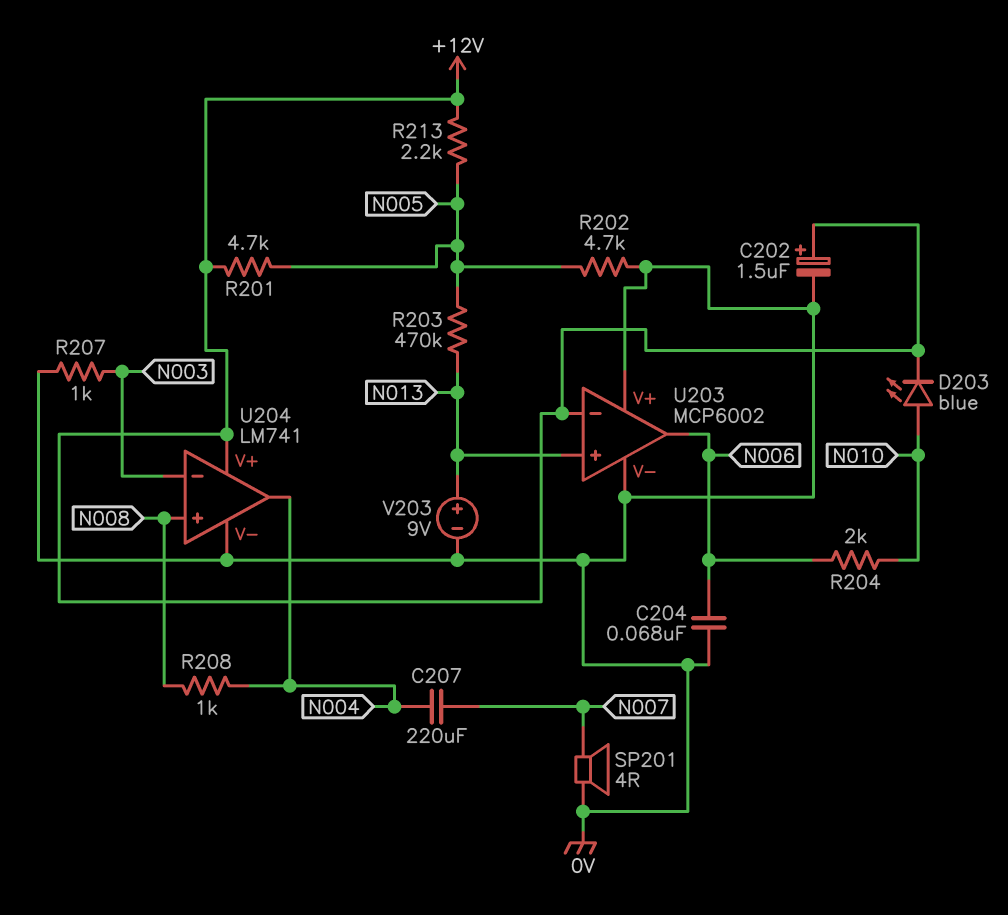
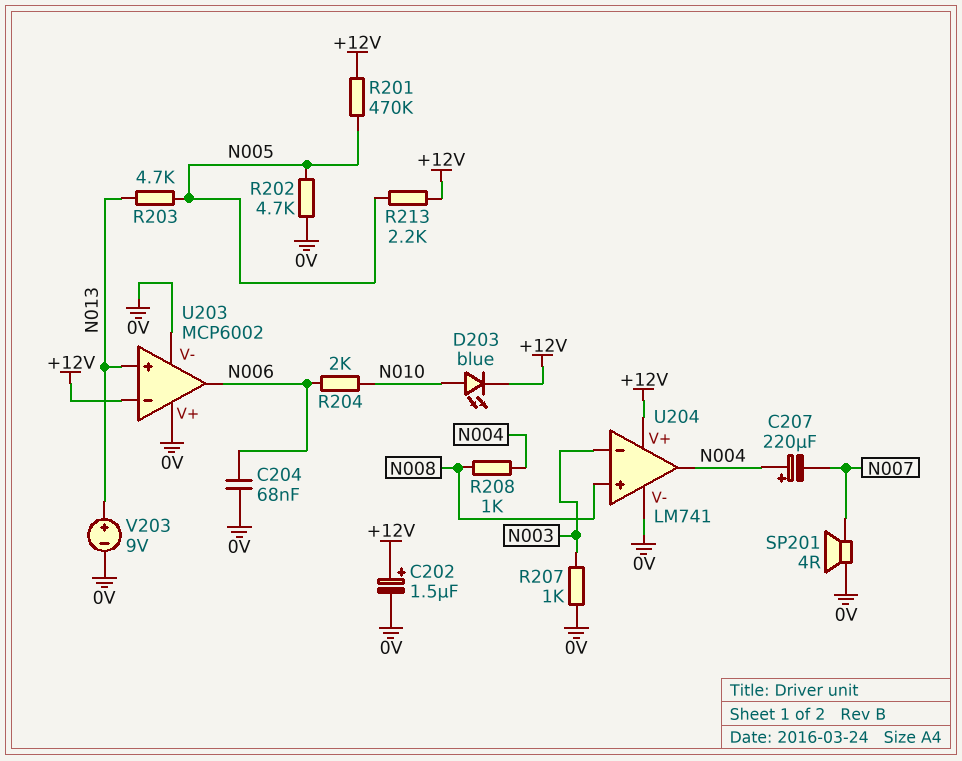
C207: 220uF (N004, N007) -> 220uF (plus N004, minus N007)
R201: 4.7k (+12V, N005) -> 470k (+12V, N005)
R203: 470k (N005, N013) -> 4.7k (N005, N013)

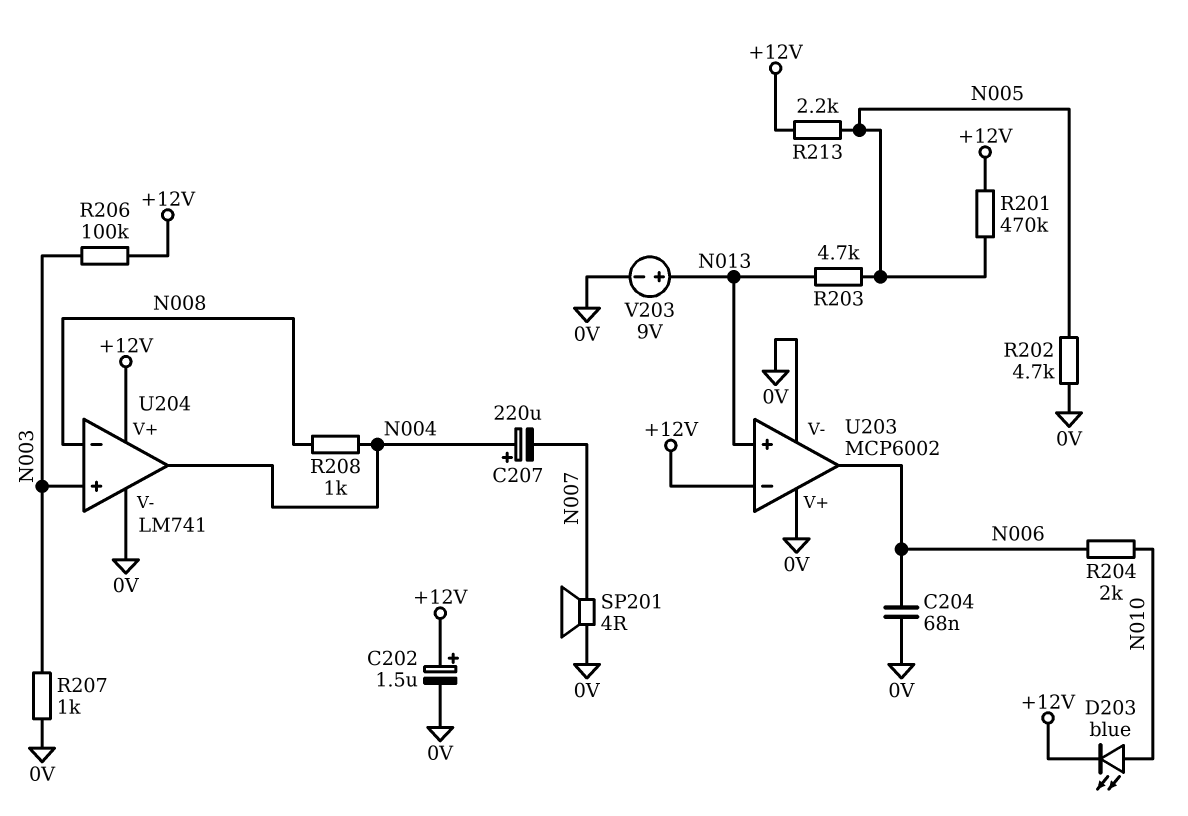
R206: none -> 100k (+12V, N003)
U204 pin in+: N008 -> N003
U204 pin in-: N003 -> N008

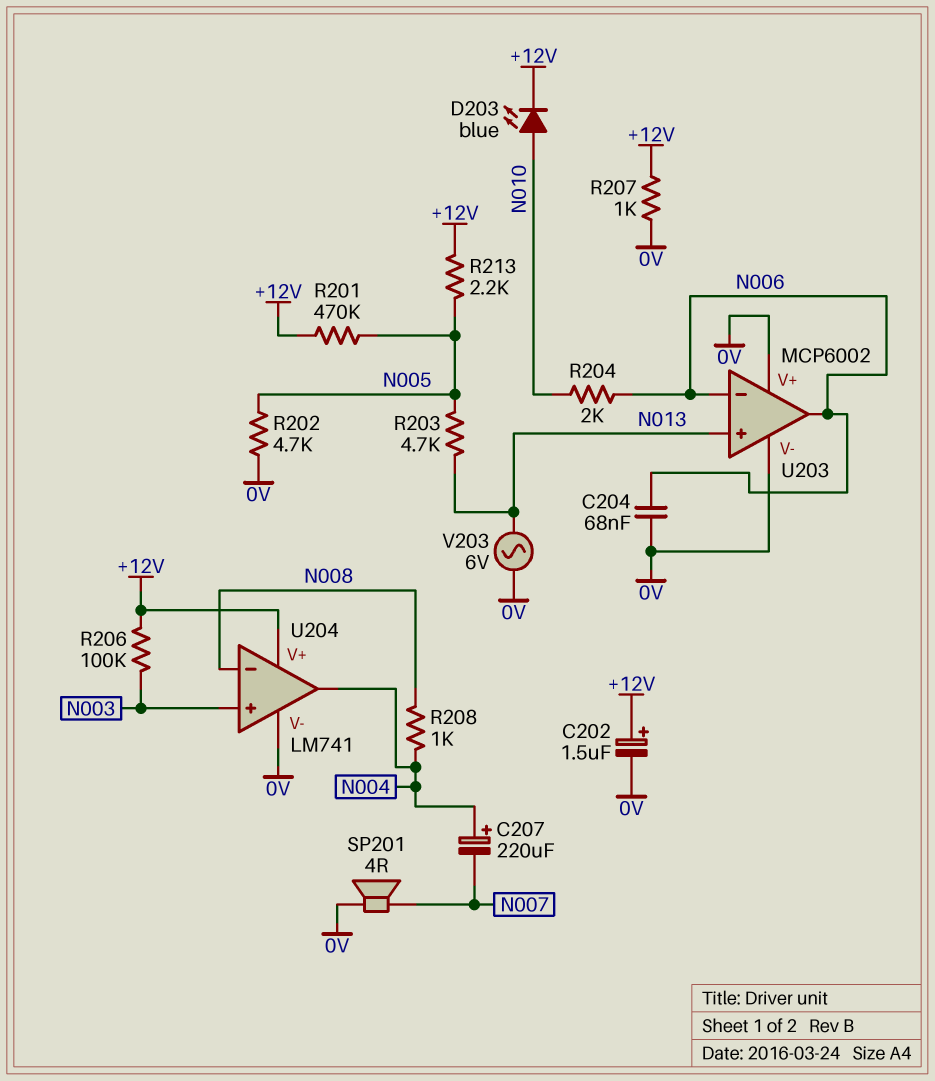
R207: 1k (0V, N003) -> 1k (+12V, 0V)
U203 pin in-: +12V -> N006
V203: 9V (plus N013, minus 0V) -> AC 6V (0V, N013)

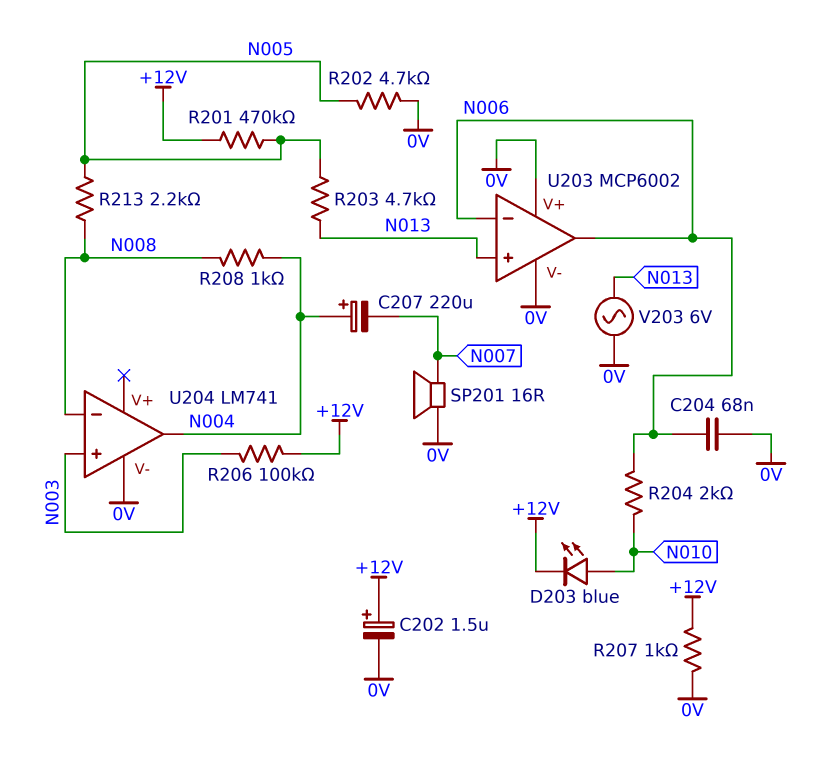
R213: 2.2k (+12V, N005) -> 2.2k (N005, N008)
SP201: speaker 4R (0V, N007) -> speaker 16R (0V, N007)
U204 pin V+: +12V -> none

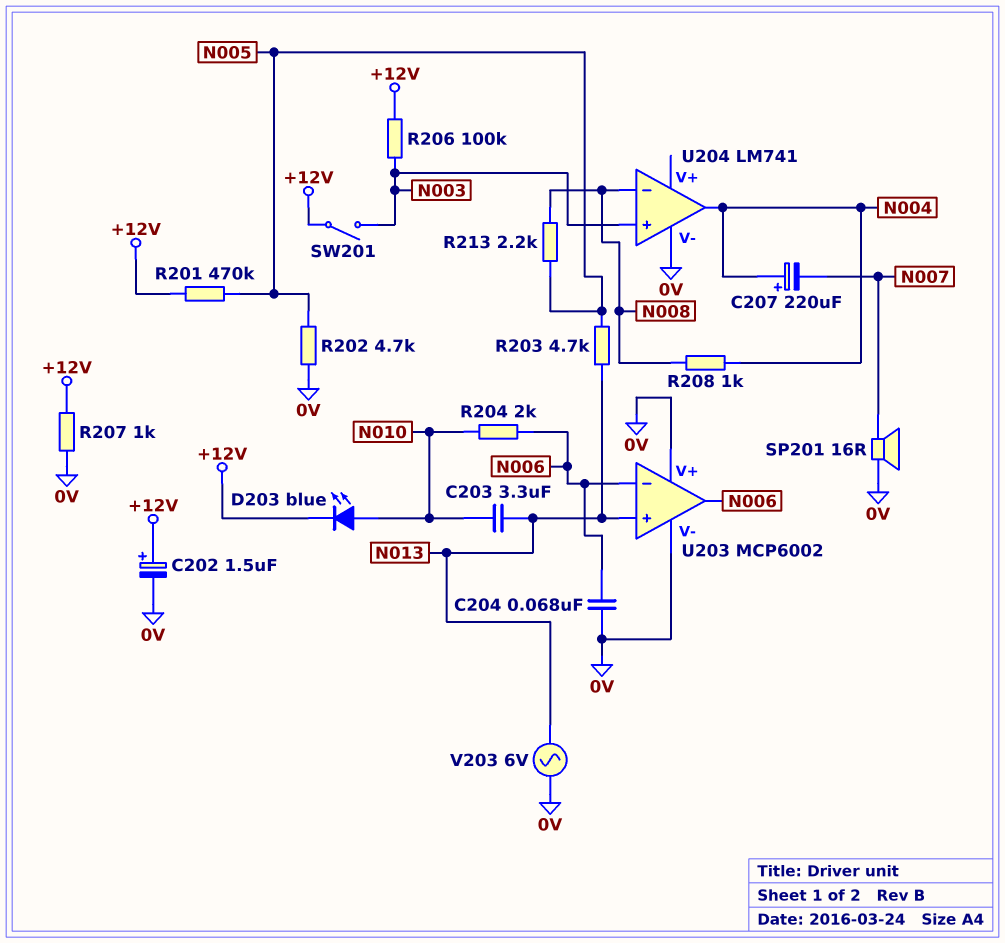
C203: none -> 3.3uF (N010, N013)
SW201: none -> switch (+12V, N003)

